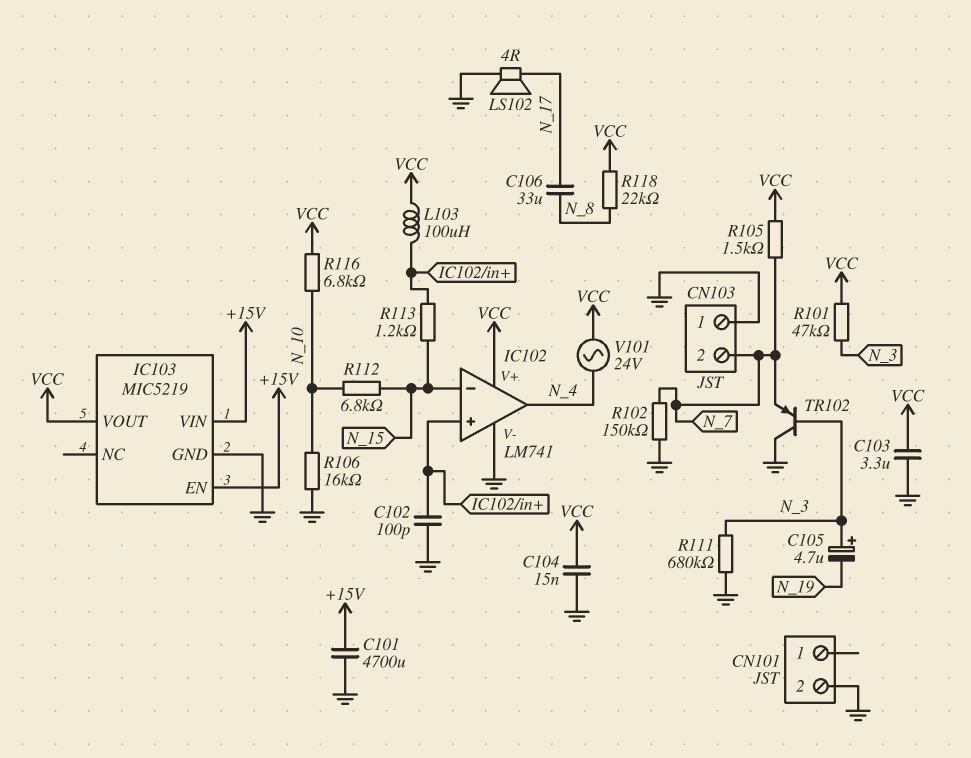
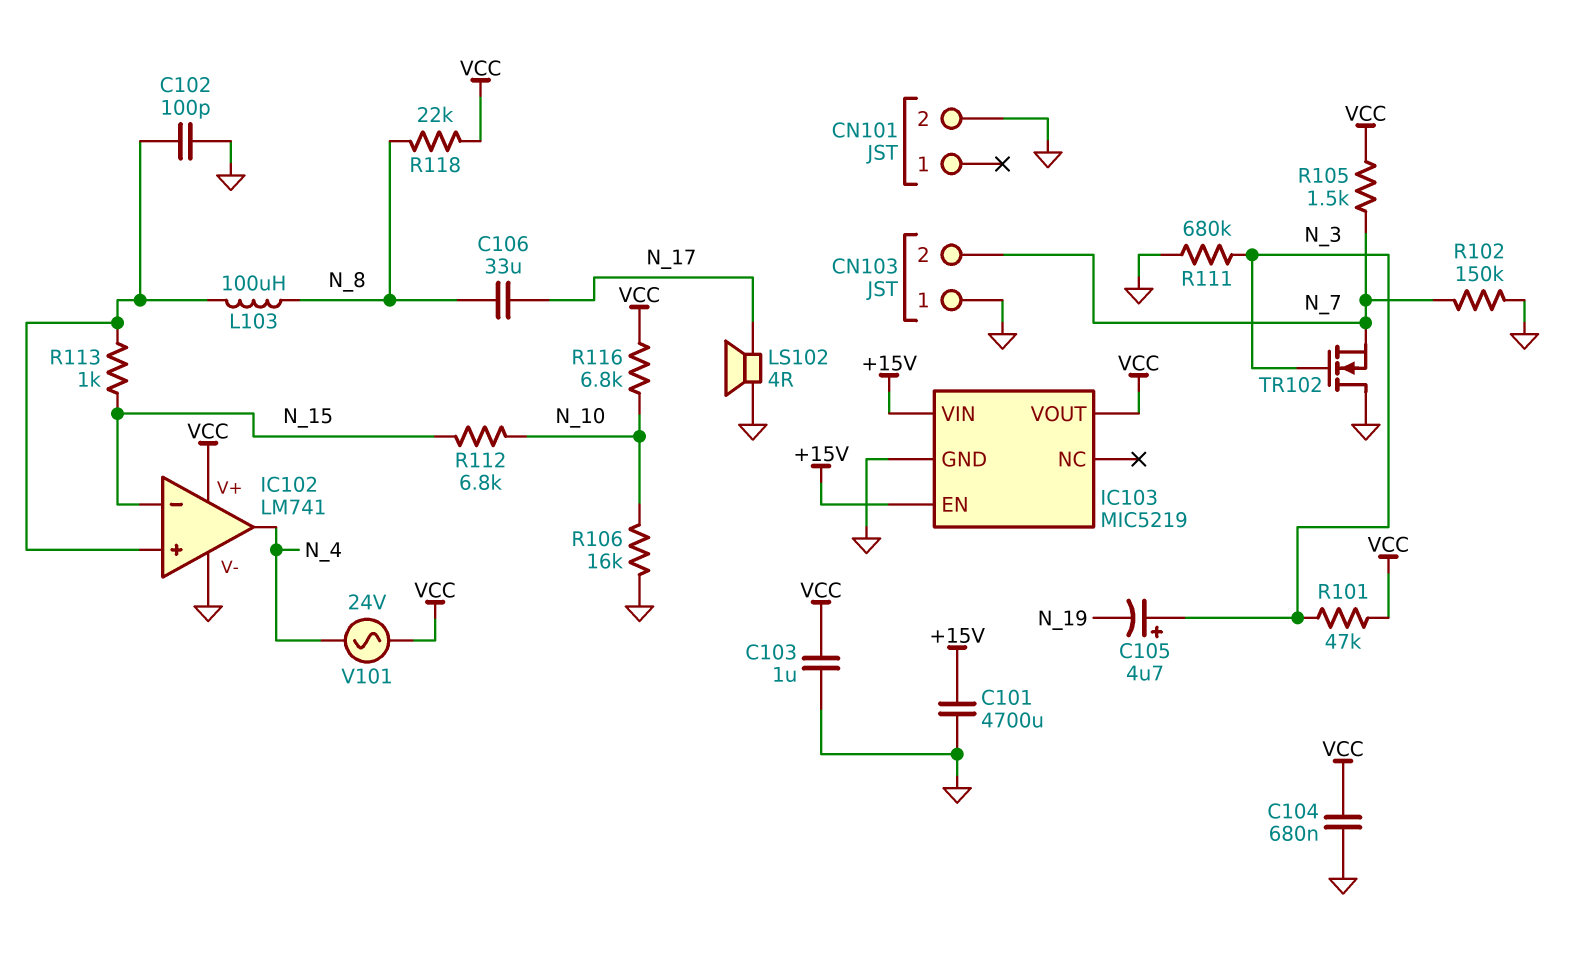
C103: 3.3uF (GND, VCC) -> 1uF (GND, VCC)
C104: 15nF (GND, VCC) -> 680nF (GND, VCC)
L103: 100uH (IC102/in+, VCC) -> 100uH (IC102/in+, N_8)
R113: 1.2k (IC102/in+, N_15) -> 1k (IC102/in+, N_15)
TR102: PNP (B N_3, C GND, E N_7) -> NMOS (G N_3, D GND, S N_7)

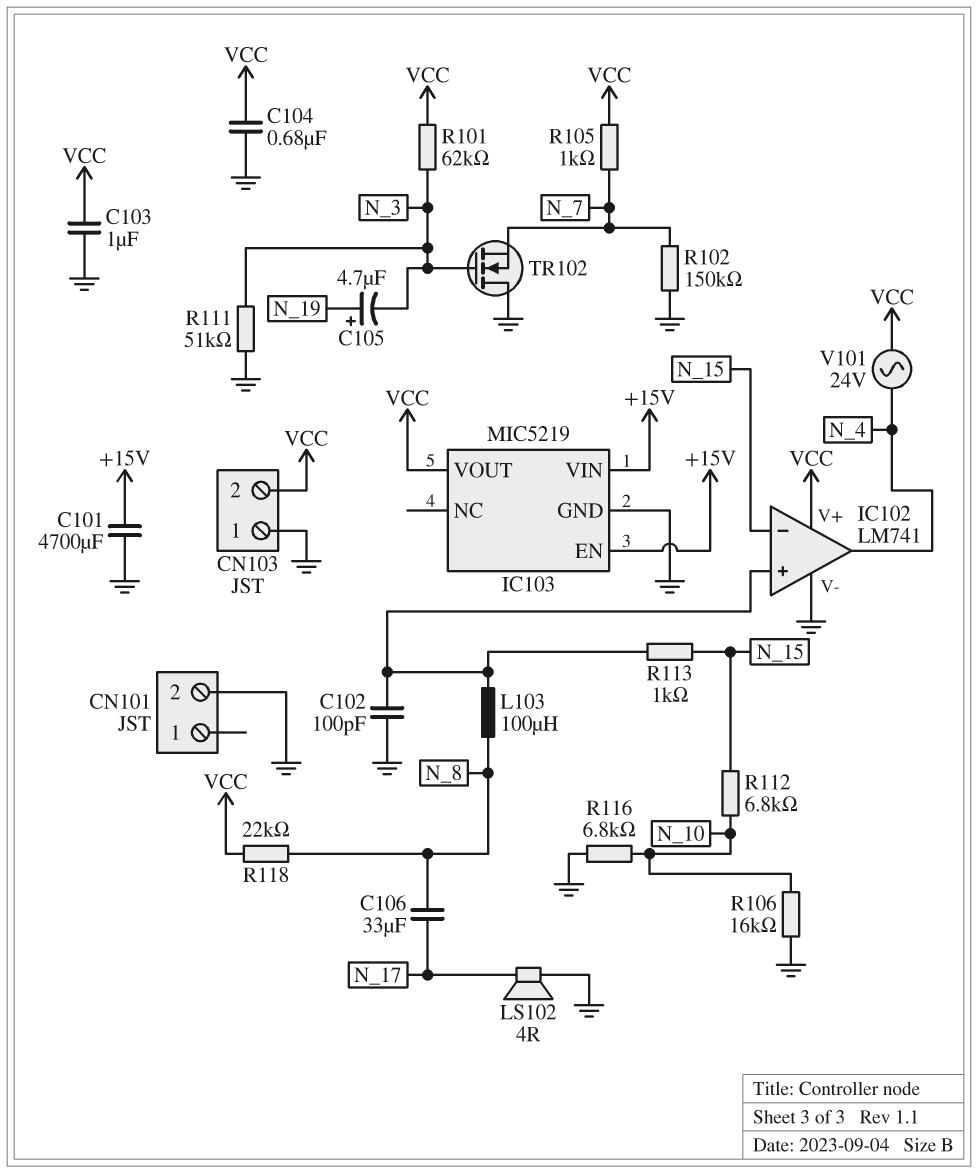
C105: 4.7uF (plus N_3, minus N_19) -> 4.7uF (plus N_19, minus N_3)
CN103 pin 2: N_7 -> VCC
R101: 47k (N_3, VCC) -> 62k (N_3, VCC)
R105: 1.5k (N_7, VCC) -> 1k (N_7, VCC)
R111: 680k (GND, N_3) -> 51k (GND, N_3)
R116: 6.8k (N_10, VCC) -> 6.8k (GND, N_10)

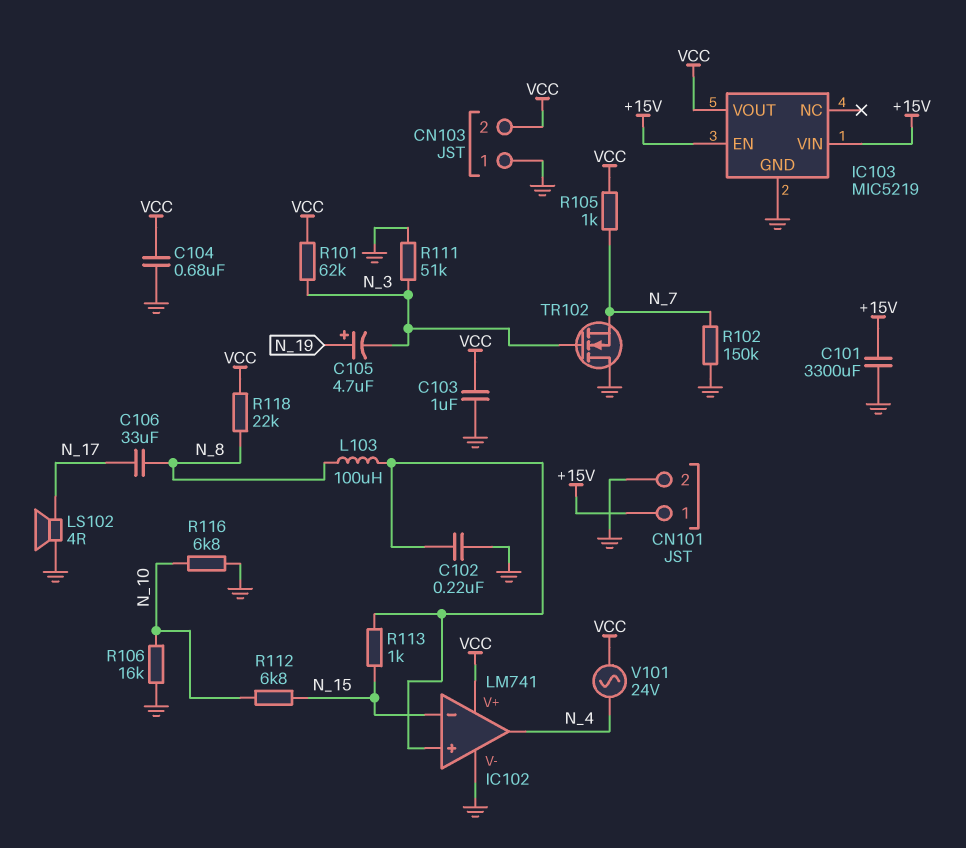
C101: 4700uF (+15V, GND) -> 3300uF (+15V, GND)
C102: 100pF (GND, IC102/in+) -> 220nF (GND, IC102/in+)
CN101 pin 1: none -> +15V

